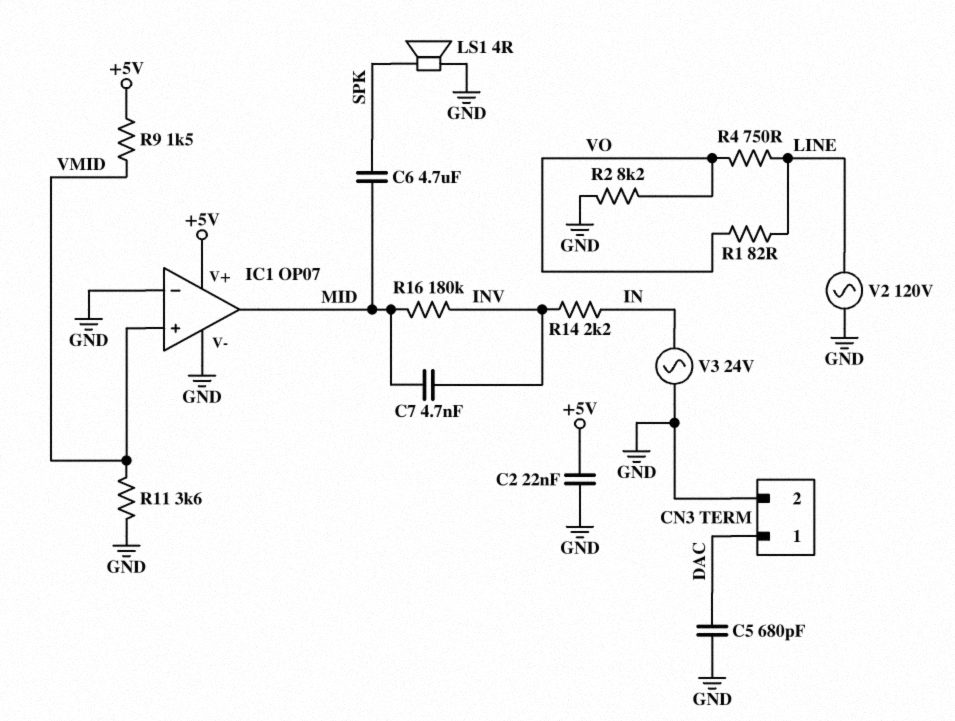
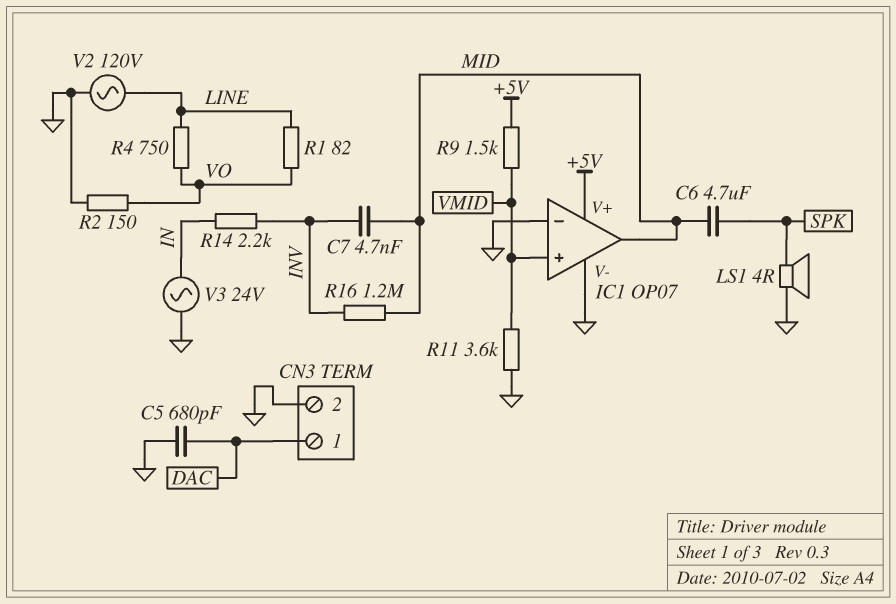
C2: 22nF (+5V, GND) -> none
R2: 8.2k (GND, VO) -> 150 (GND, VO)
R16: 180k (INV, MID) -> 1.2M (INV, MID)

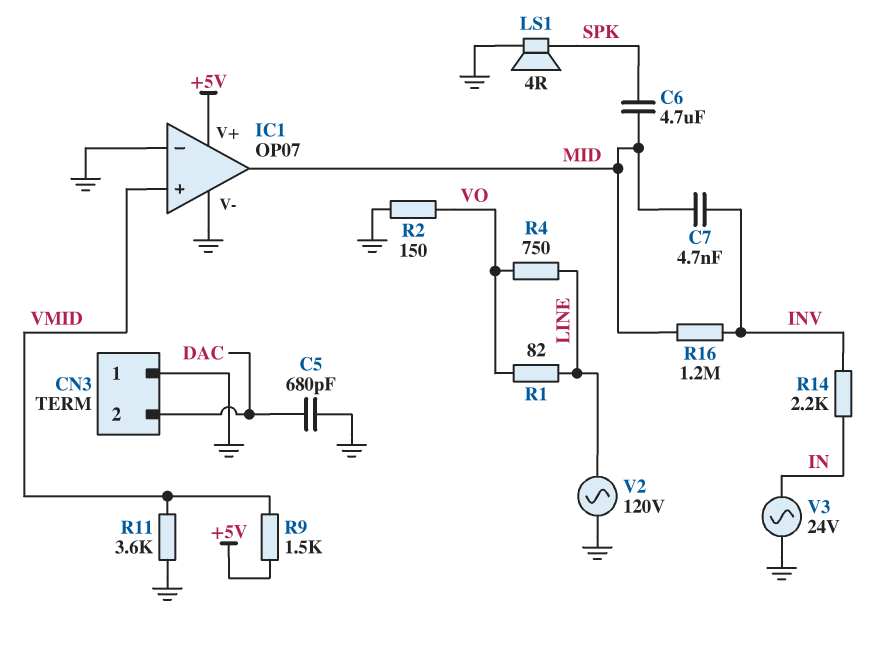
CN3 pin 1: DAC -> GND
CN3 pin 2: GND -> DAC

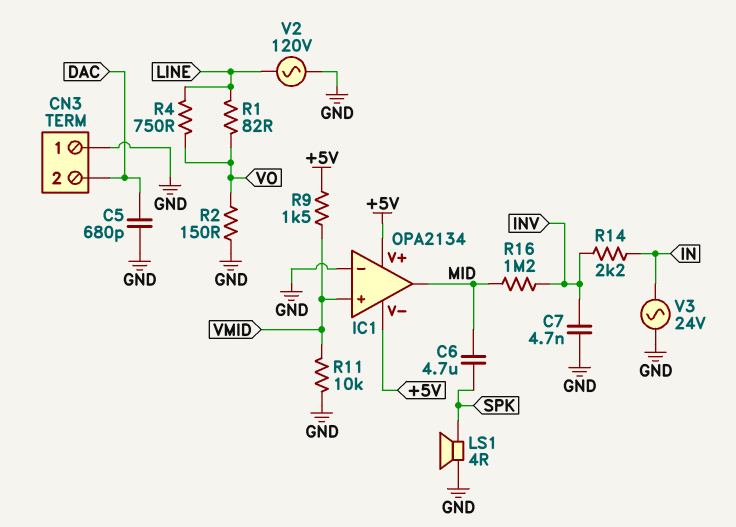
C7: 4.7nF (INV, MID) -> 4.7nF (GND, INV)
IC1: OP07 -> OPA2134
IC1 pin V-: GND -> +5V
R11: 3.6k (GND, VMID) -> 10k (GND, VMID)

